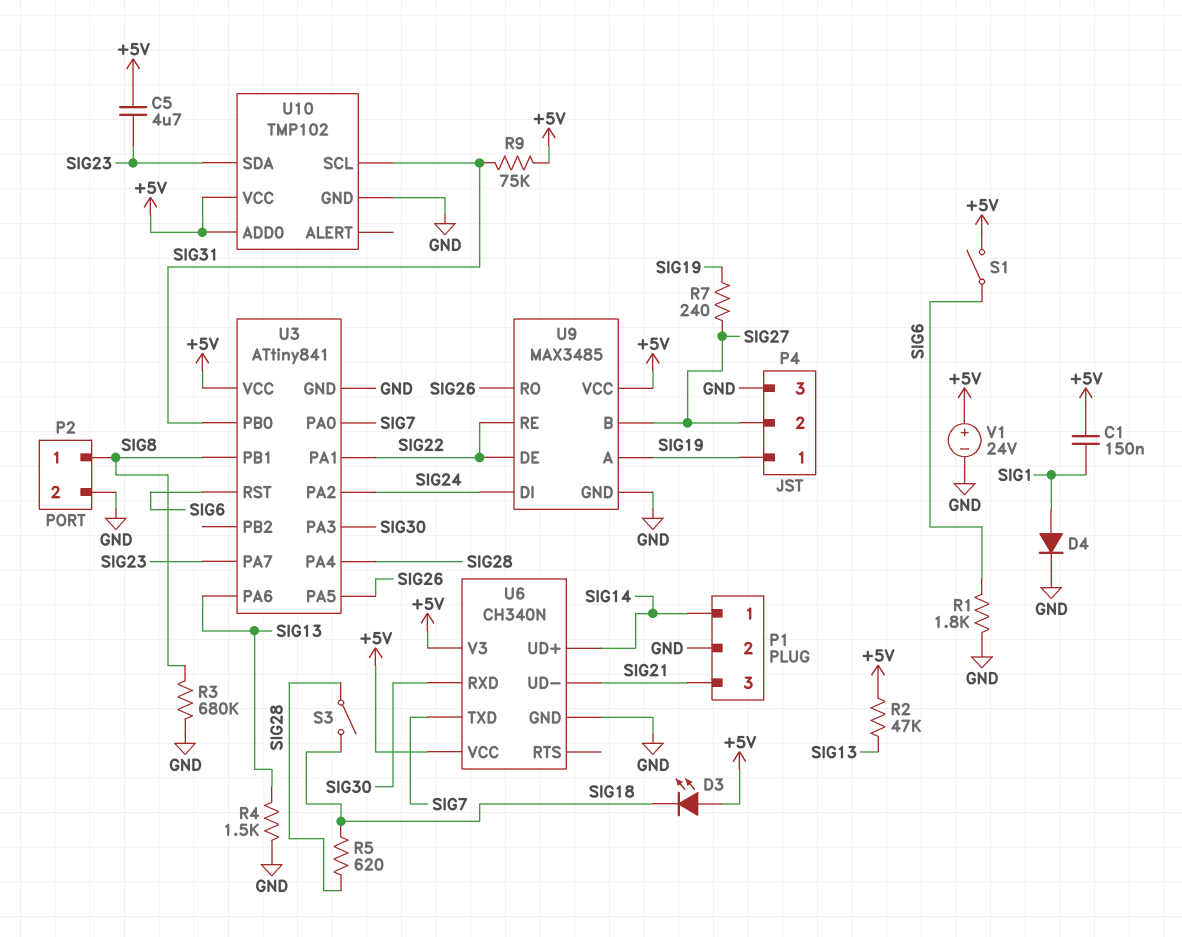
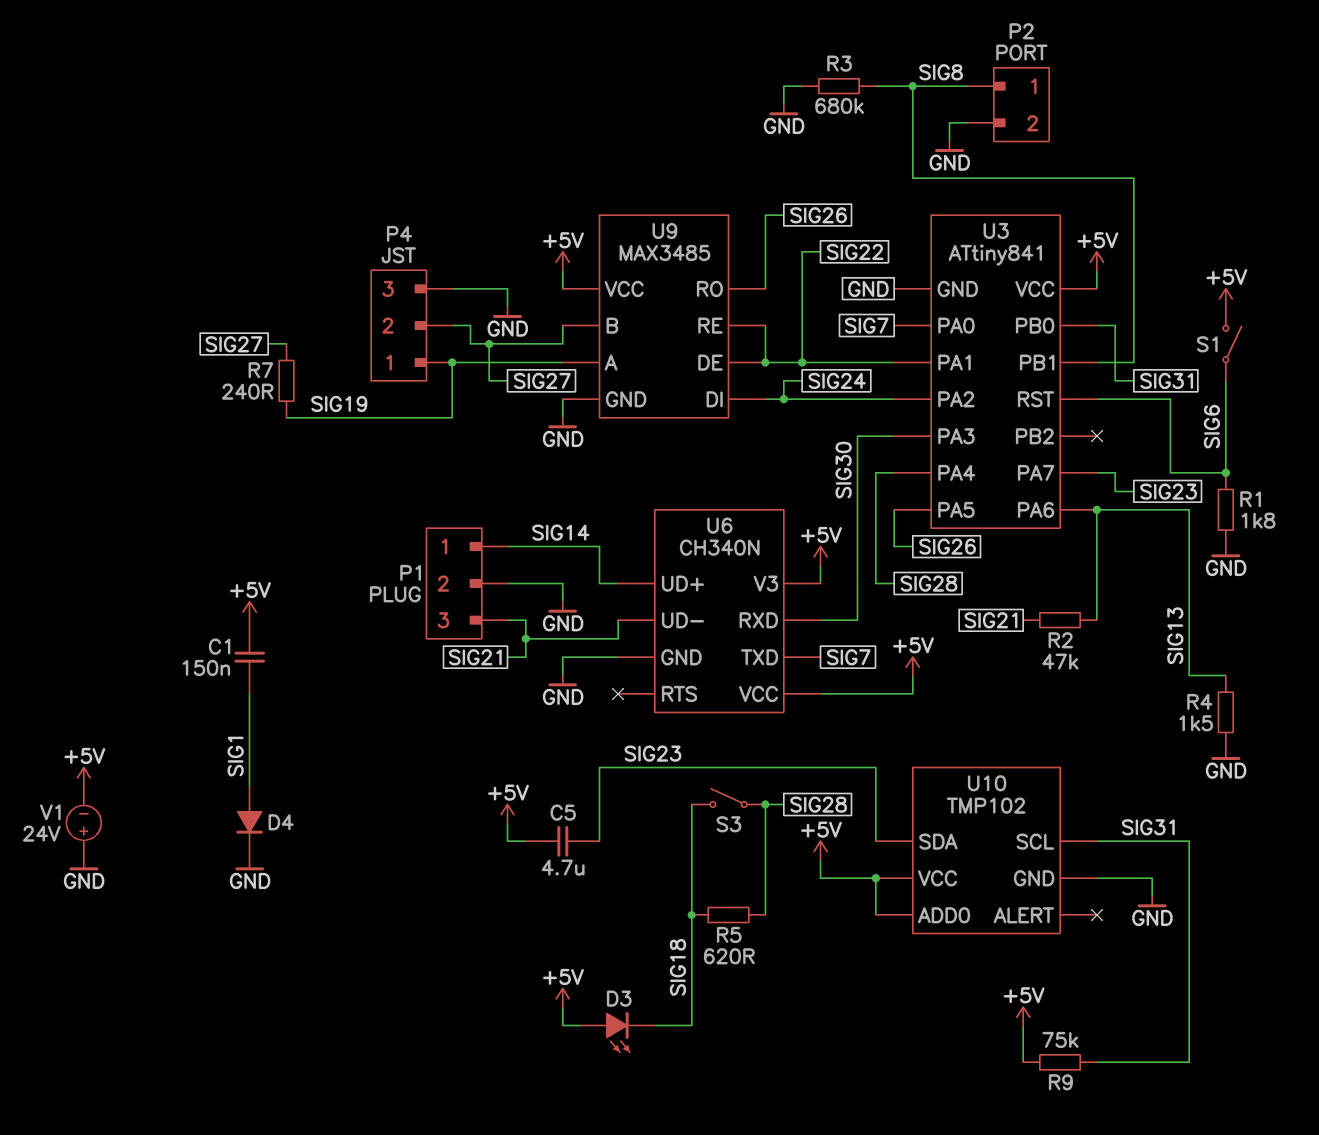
R2: 47k (+5V, SIG13) -> 47k (SIG13, SIG21)
V1: 24V (plus +5V, minus GND) -> 24V (plus GND, minus +5V)

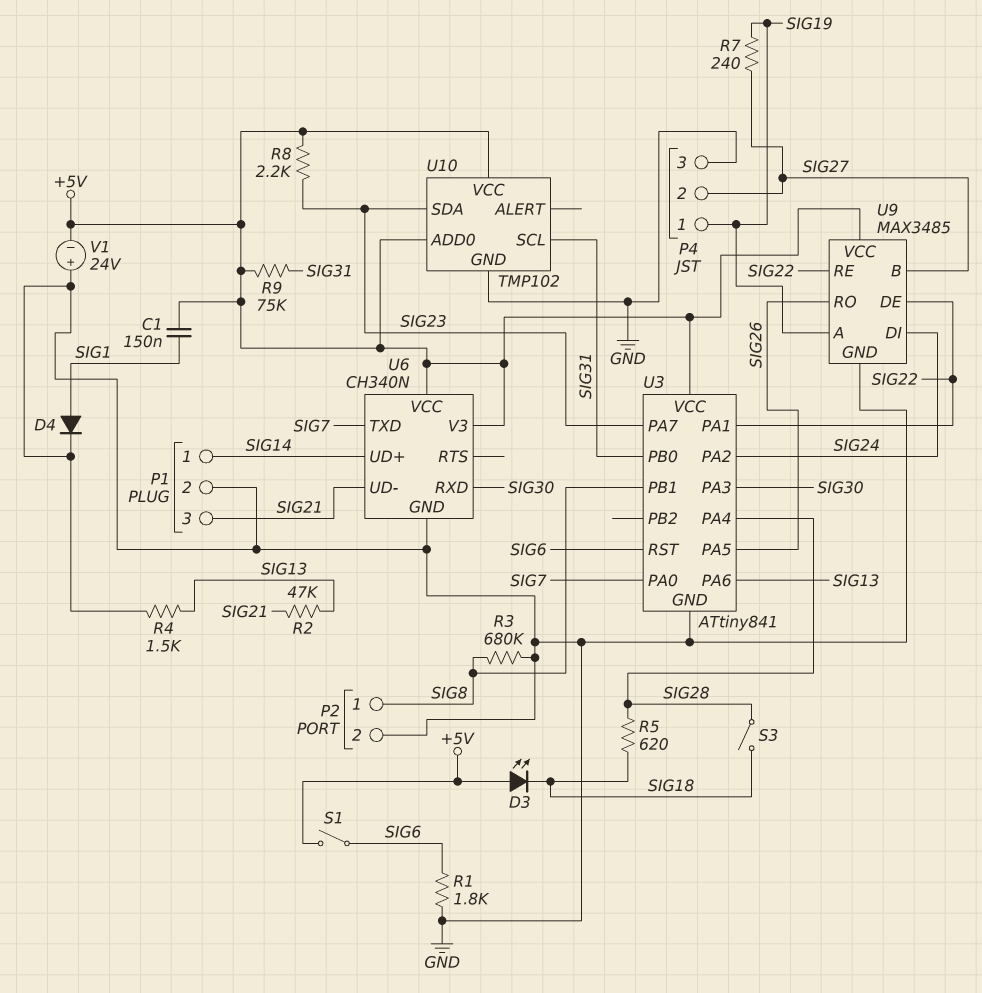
C5: 4.7uF (+5V, SIG23) -> none
R8: none -> 2.2k (+5V, SIG23)

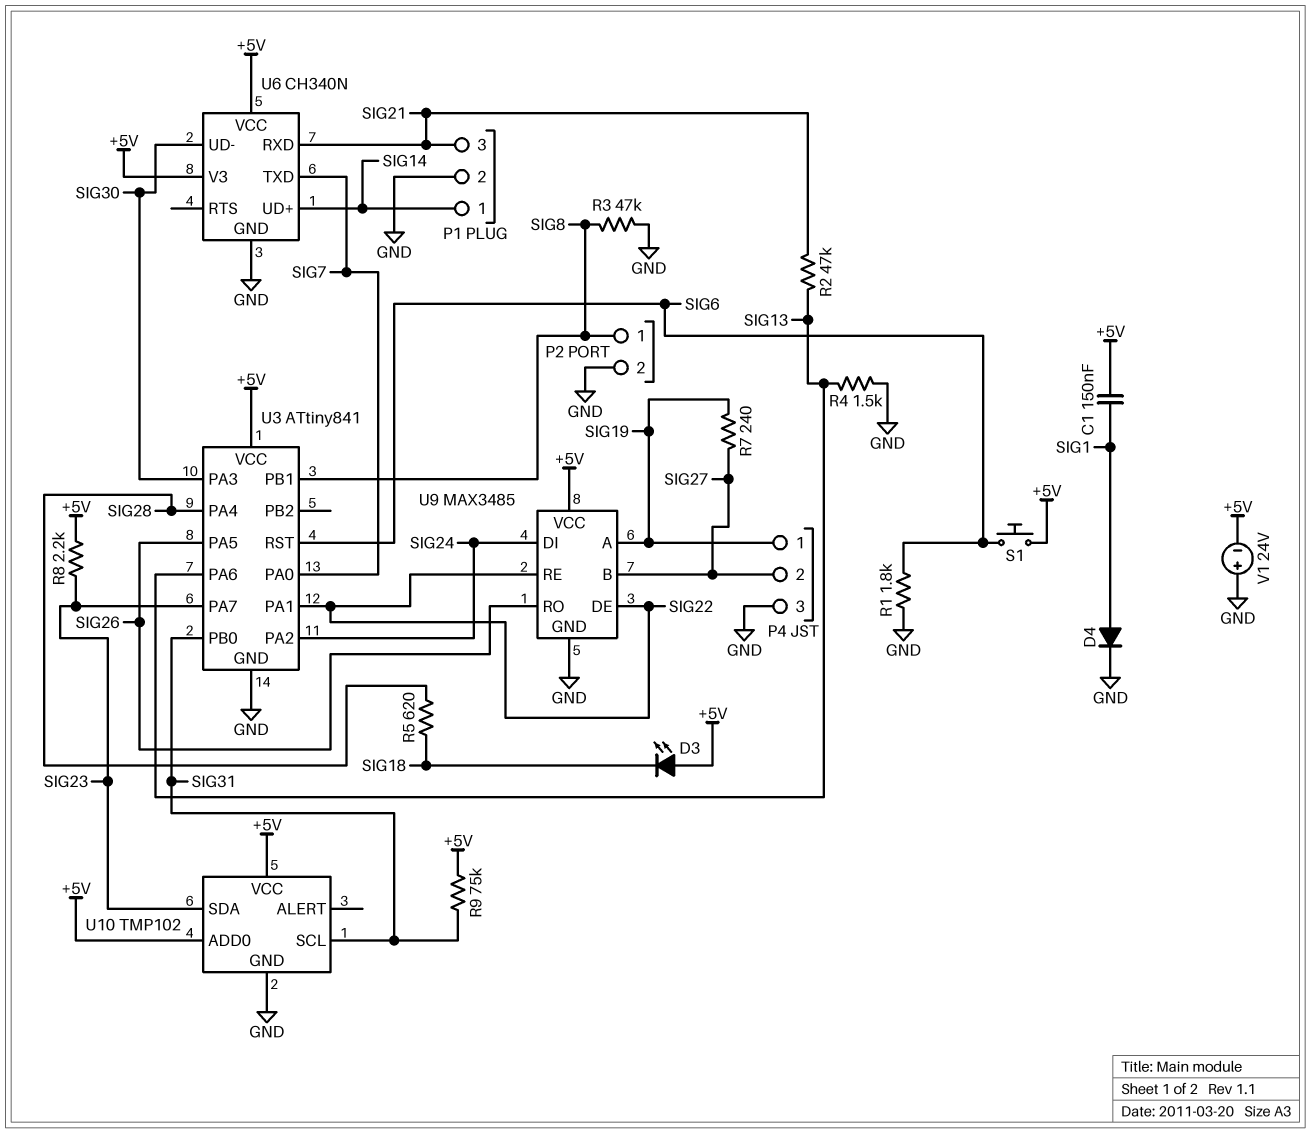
R3: 680k (GND, SIG8) -> 47k (GND, SIG8)
S1: switch (+5V, SIG6) -> button (+5V, SIG6)
S3: switch (SIG18, SIG28) -> none
U6 pin RXD: SIG30 -> SIG21
U6 pin UD-: SIG21 -> SIG30

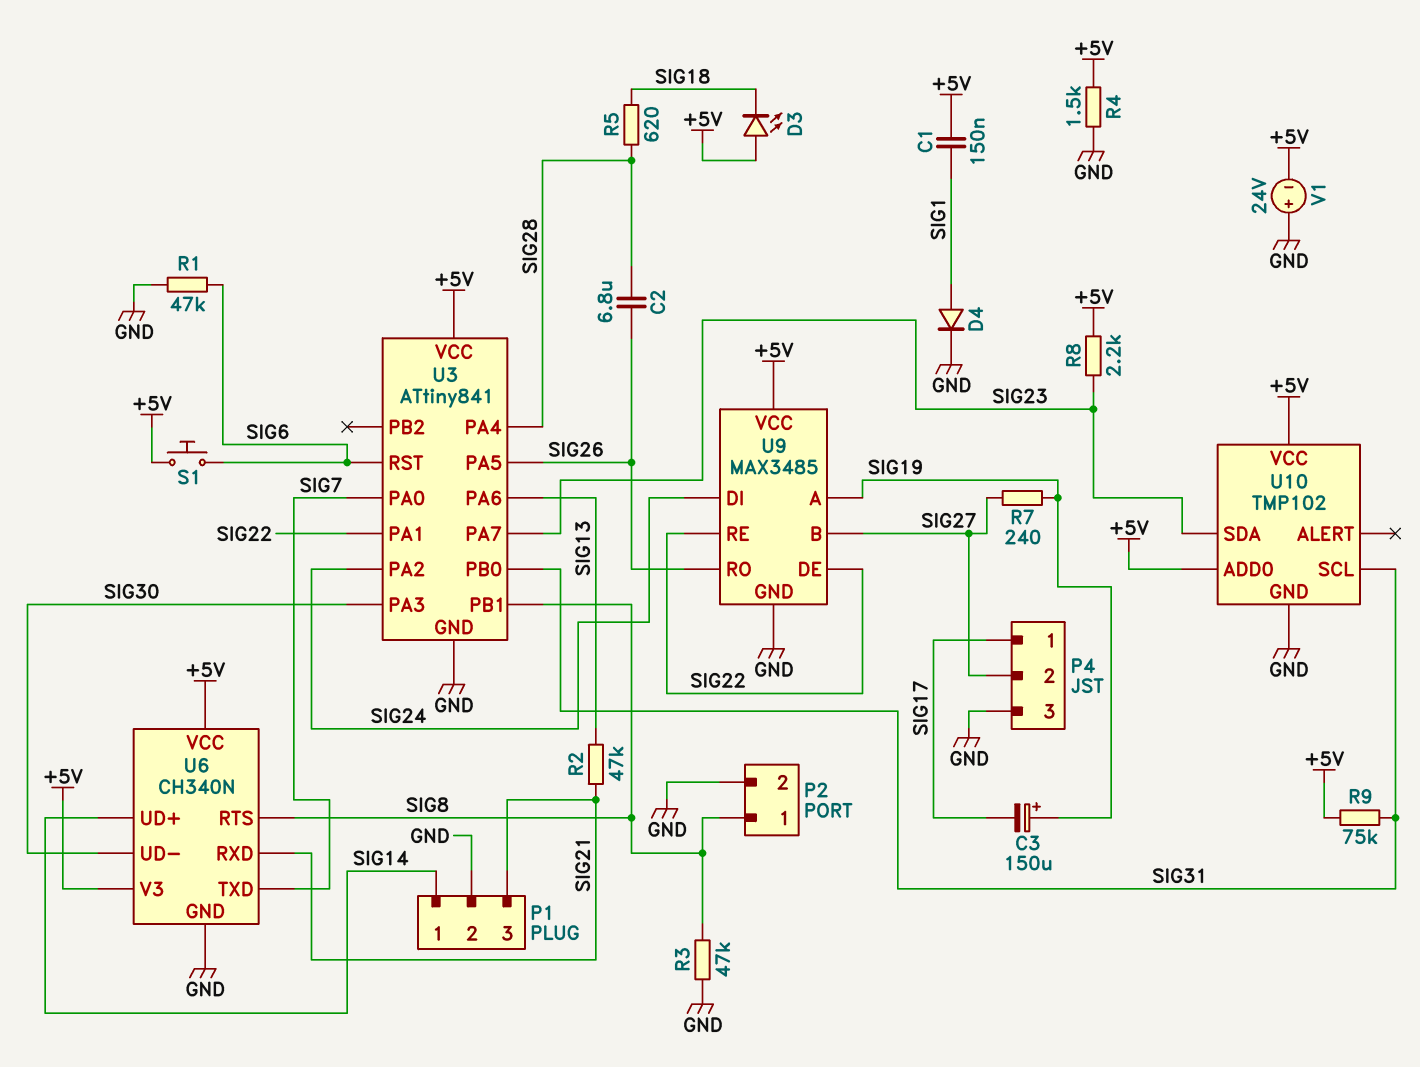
C2: none -> 6.8uF (SIG26, SIG28)
C3: none -> 150uF (plus SIG19, minus SIG17)
P4 pin 1: SIG19 -> SIG17
R1: 1.8k (GND, SIG6) -> 47k (GND, SIG6)
R4: 1.5k (GND, SIG13) -> 1.5k (+5V, GND)
U6 pin RTS: none -> SIG8

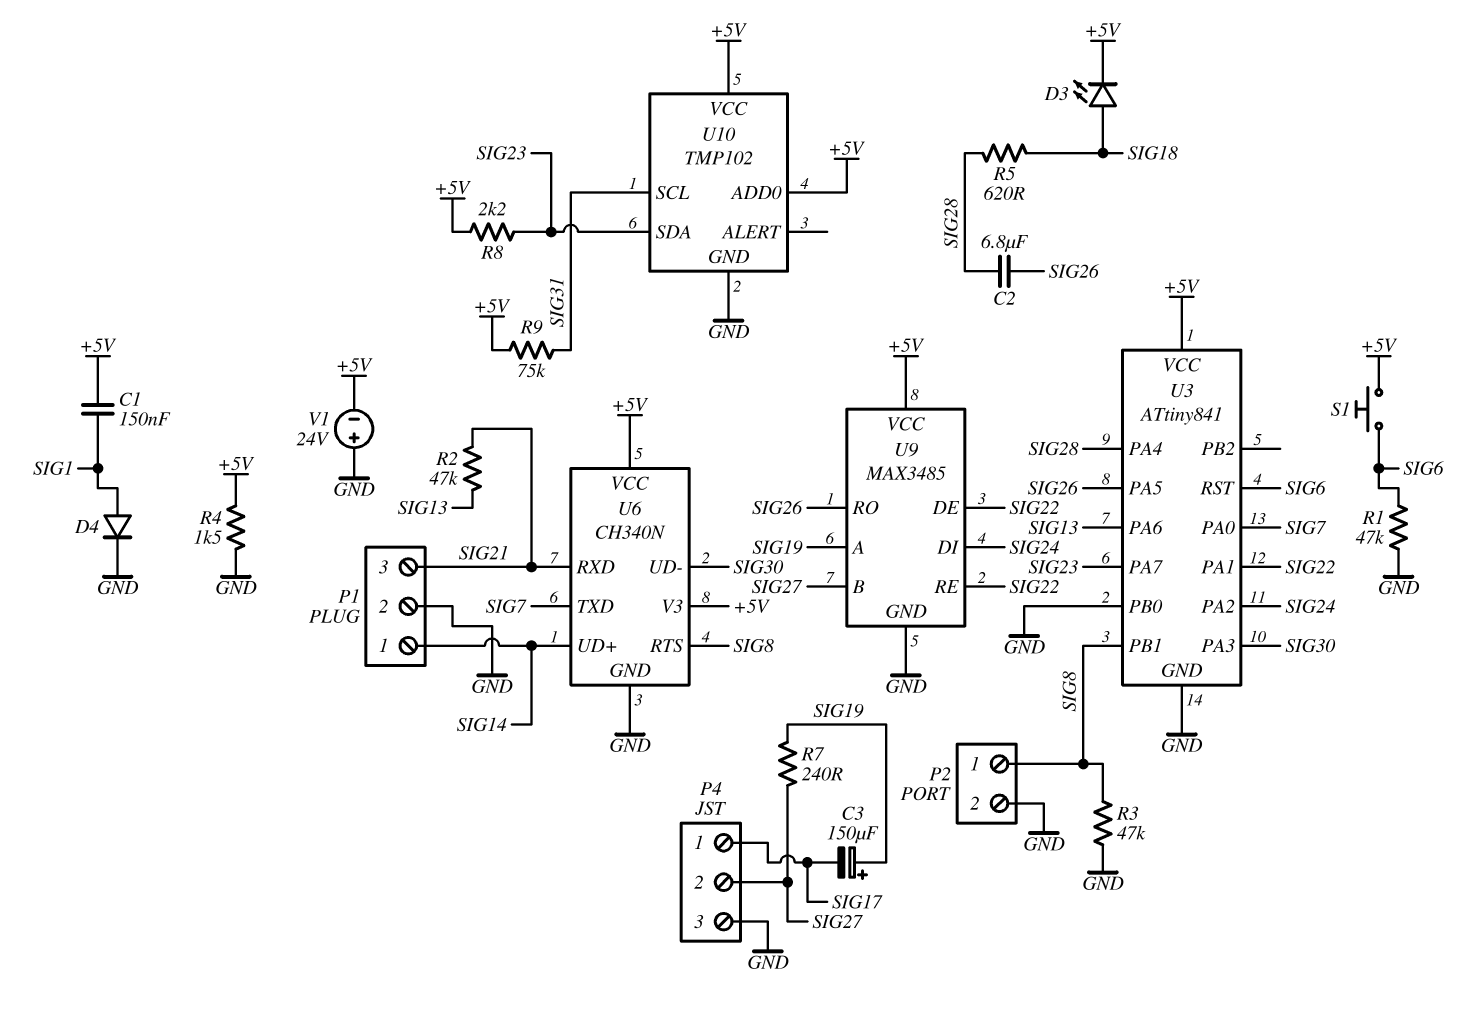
D3: LED (A +5V, K SIG18) -> LED (A SIG18, K +5V)
U3 pin PB0: SIG31 -> GND

